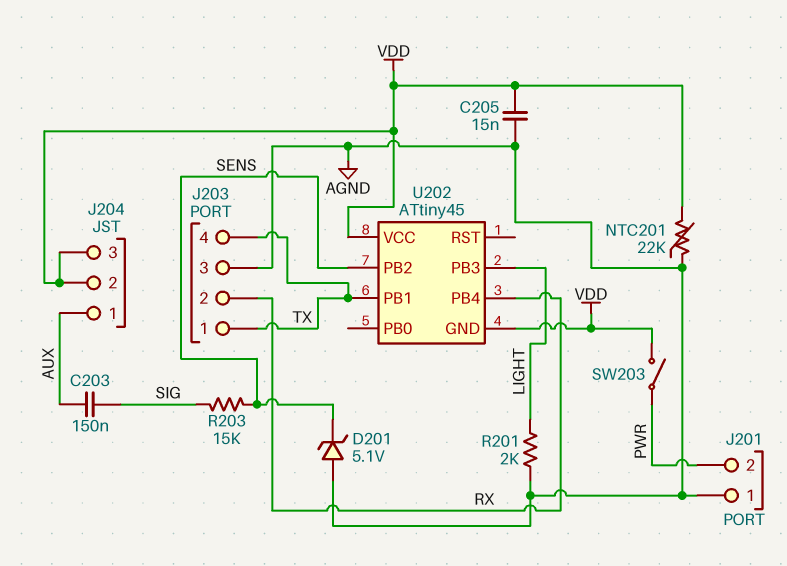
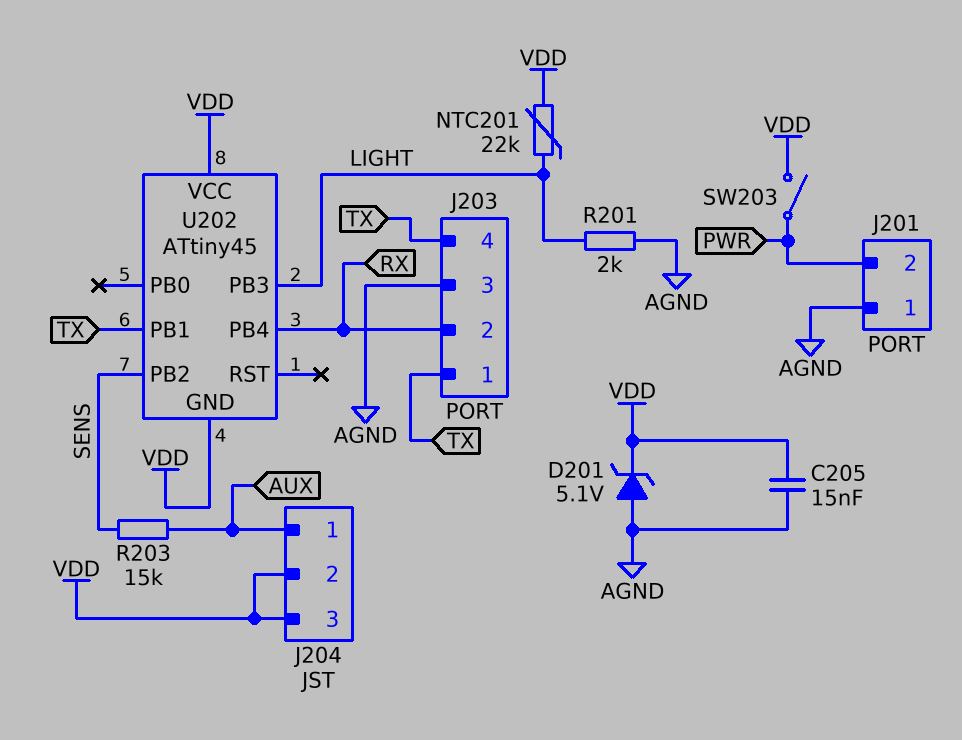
C203: 150nF (AUX, SIG) -> none
D201: zener 5.1V (A AGND, K SENS) -> zener 5.1V (A AGND, K VDD)
NTC201: 22k (AGND, VDD) -> 22k (LIGHT, VDD)
R203: 15k (SENS, SIG) -> 15k (AUX, SENS)

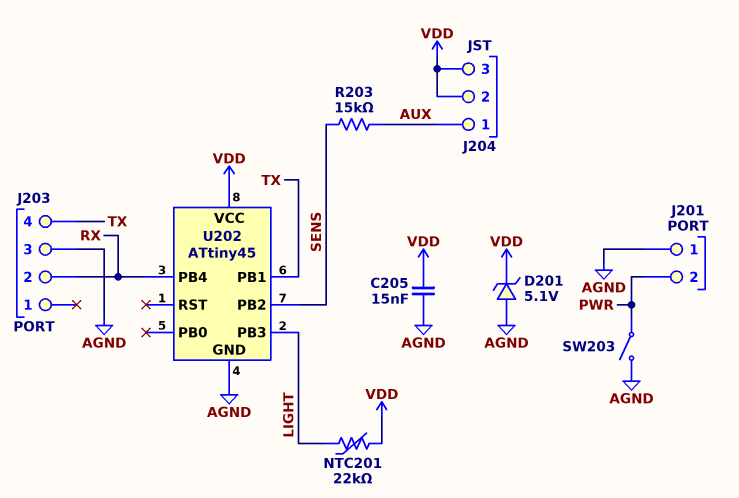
J203 pin 1: TX -> none
R201: 2k (AGND, LIGHT) -> none
SW203: switch (PWR, VDD) -> switch (AGND, PWR)
U202 pin GND: VDD -> AGND

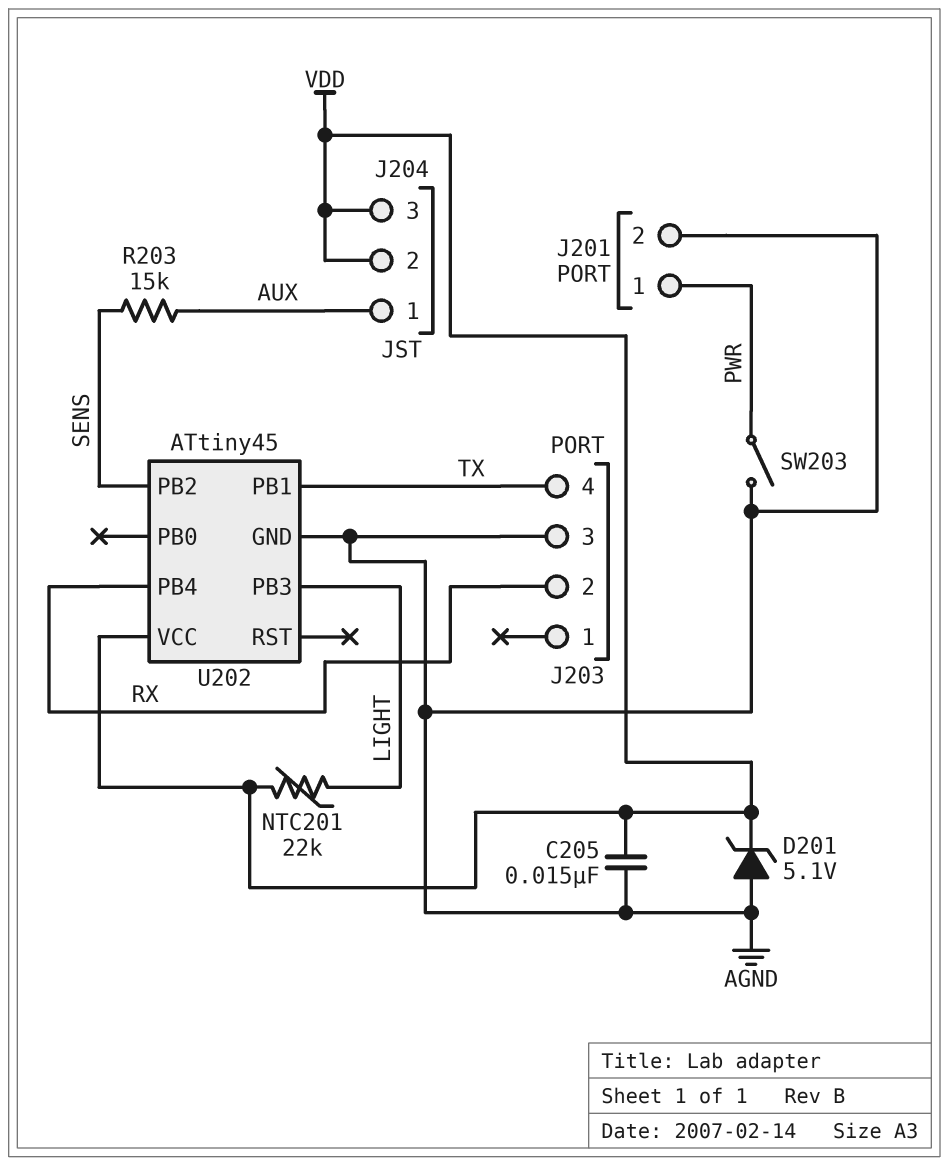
J201 pin 1: AGND -> PWR
J201 pin 2: PWR -> AGND

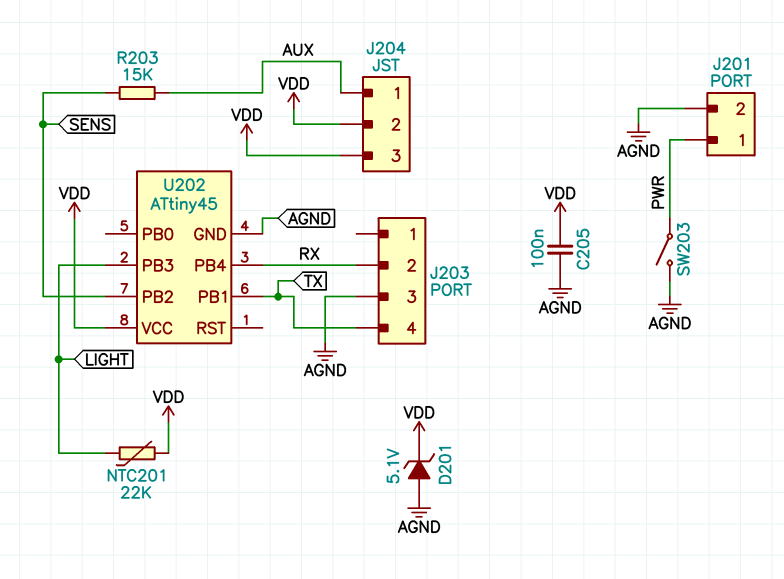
C205: 15nF (AGND, VDD) -> 100nF (AGND, VDD)

